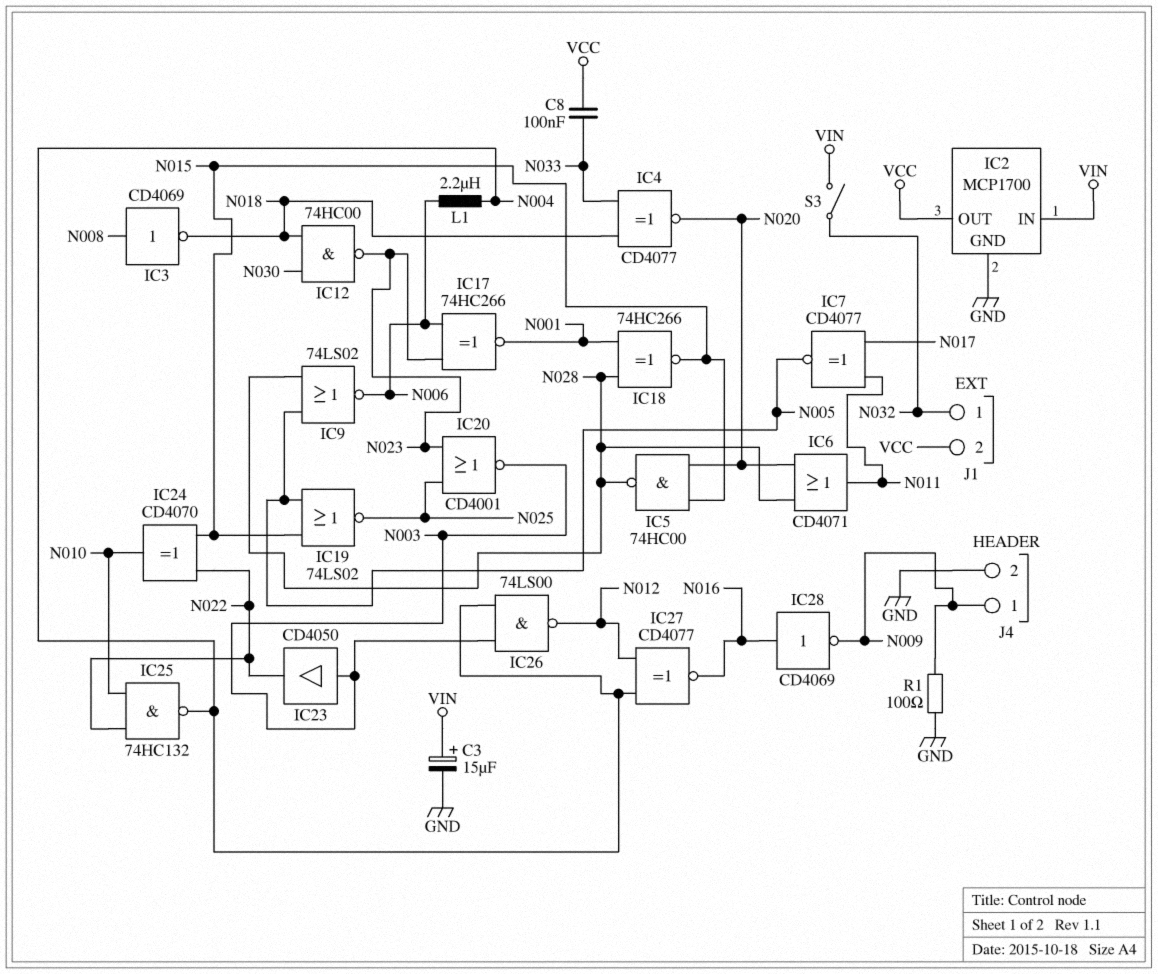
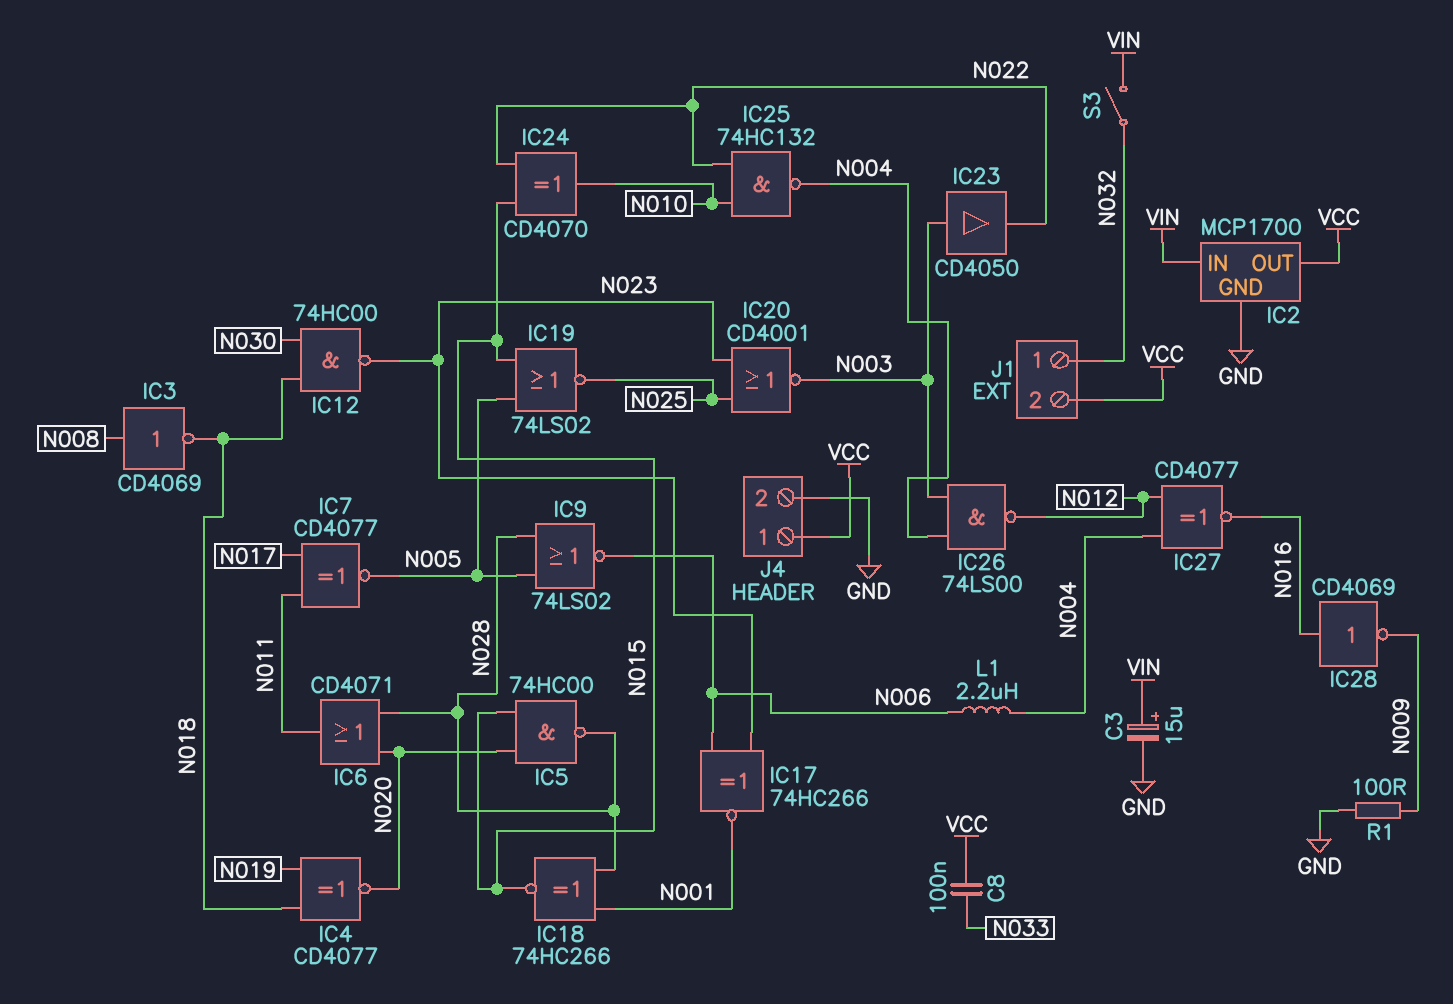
IC4: XNOR CD4077 (in N018, in N033, out N020) -> XNOR CD4077 (in N018, in N019, out N020)
J4 pin 1: N009 -> VCC

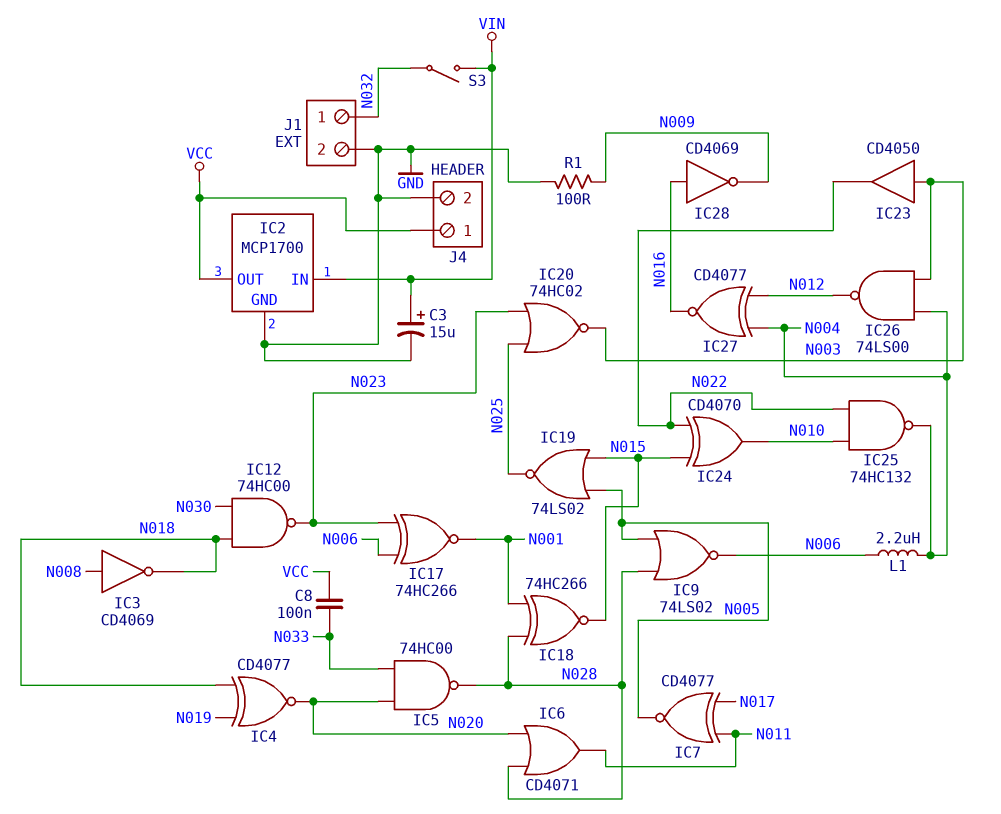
IC5: NAND 74HC00 (in N015, in N020, out N028) -> NAND 74HC00 (in N020, in N033, out N028)
IC20: NOR CD4001 (in N023, in N025, out N003) -> NOR 74HC02 (in N023, in N025, out N003)
J1 pin 2: VCC -> GND

